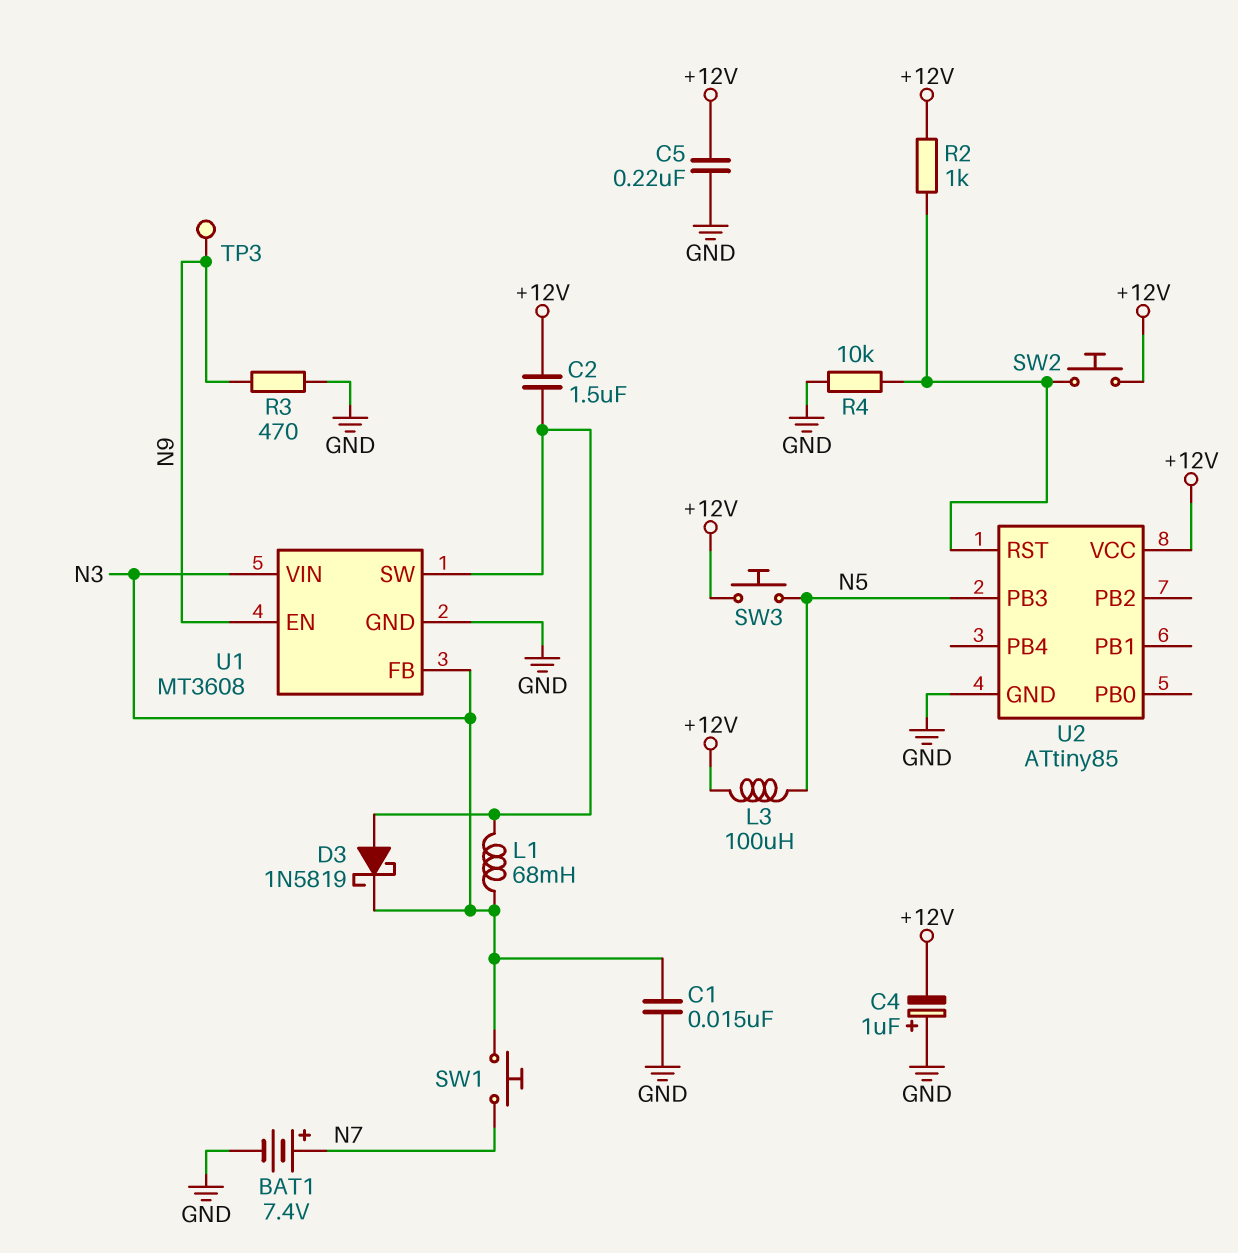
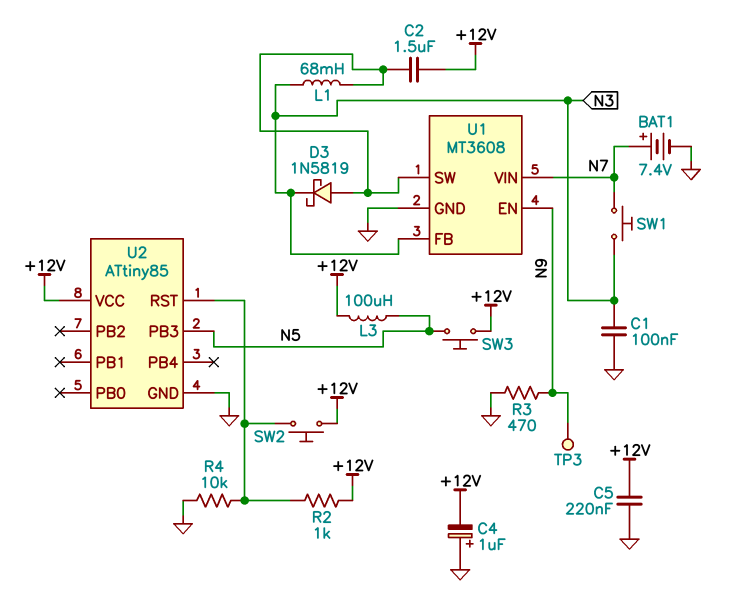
C1: 15nF (GND, N3) -> 100nF (GND, N3)
U1 pin VIN: N3 -> N7

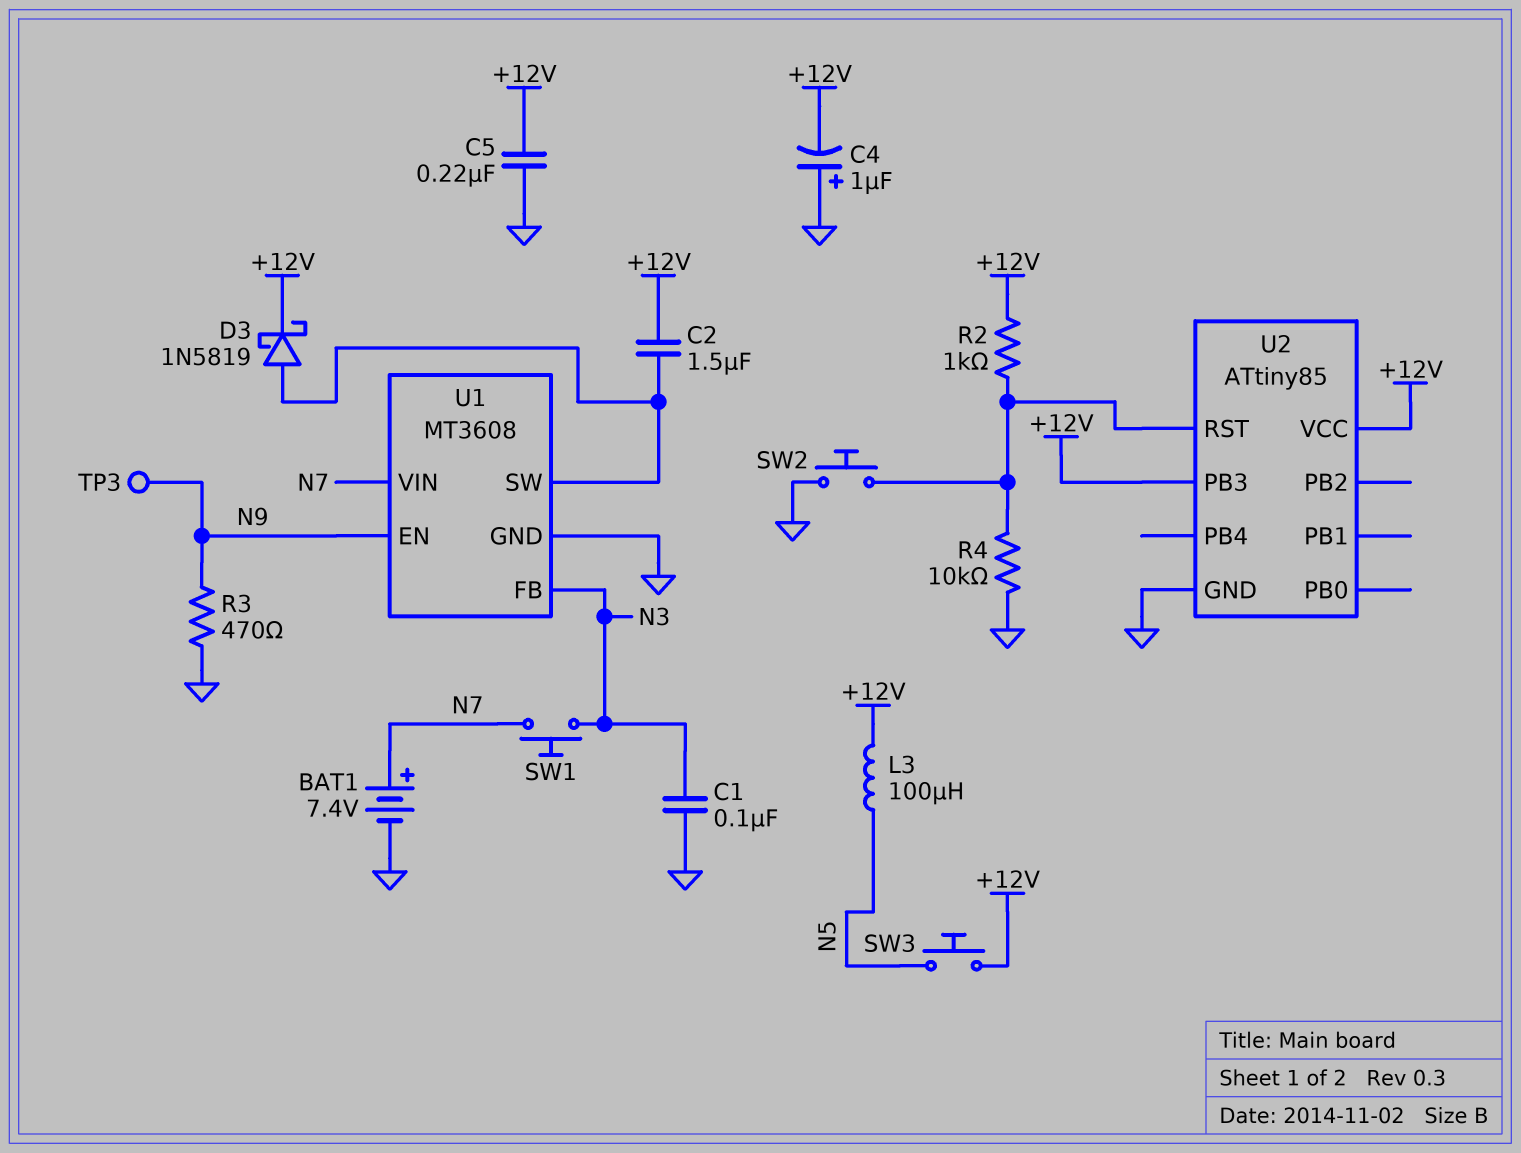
D3: schottky 1N5819 (A U1/SW, K N3) -> schottky 1N5819 (A U1/SW, K +12V)
L1: 68mH (N3, U1/SW) -> none
SW2: button (+12V, U2/RST) -> button (GND, U2/RST)
U2 pin PB3: N5 -> +12V

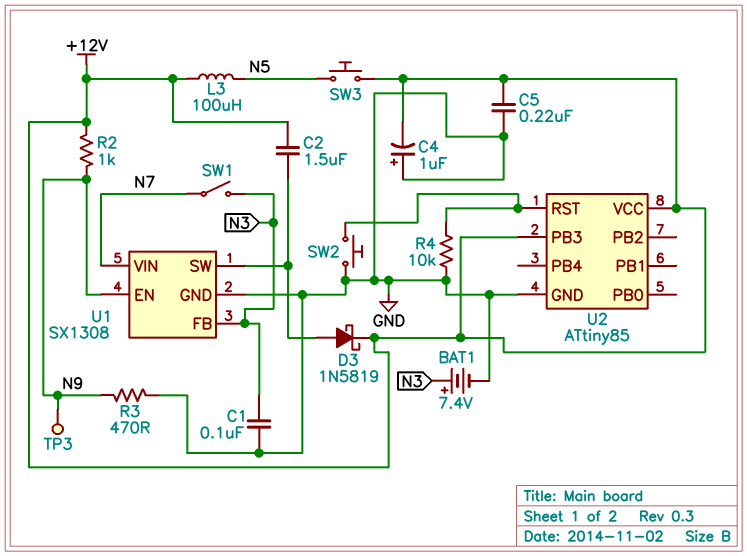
BAT1: 7.4V (plus N7, minus GND) -> 7.4V (plus N3, minus GND)
R2: 1k (+12V, U2/RST) -> 1k (+12V, N9)
SW1: button (N3, N7) -> switch (N3, N7)
U1: MT3608 -> SX1308

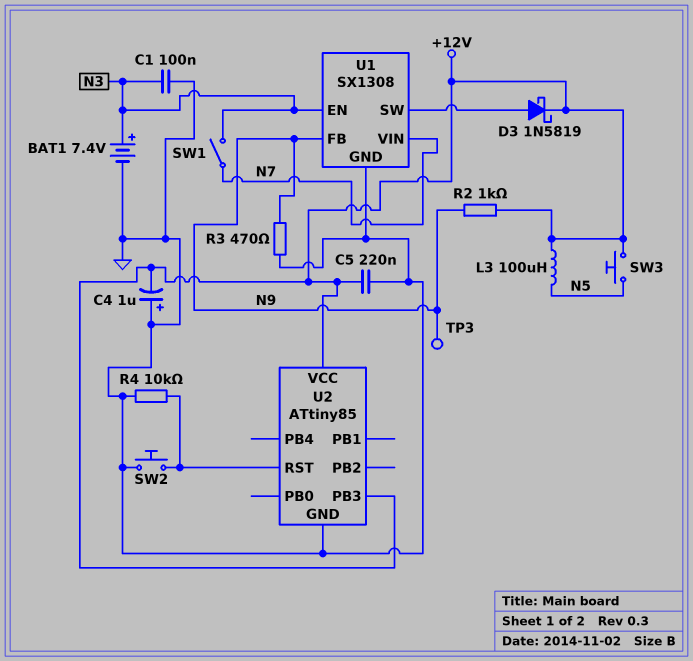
C2: 1.5uF (+12V, U1/SW) -> none
U1 pin EN: N9 -> N3
U1 pin FB: N3 -> N9

